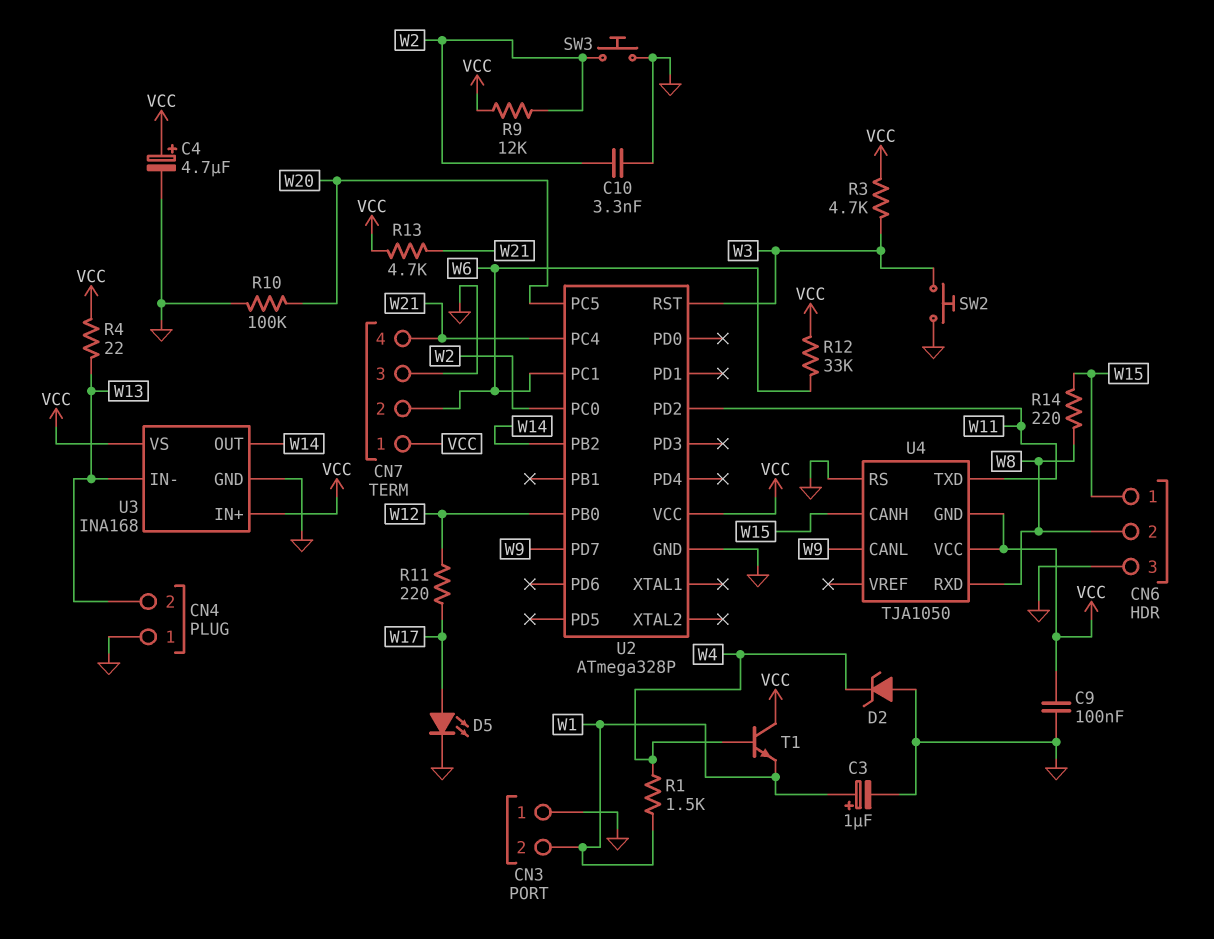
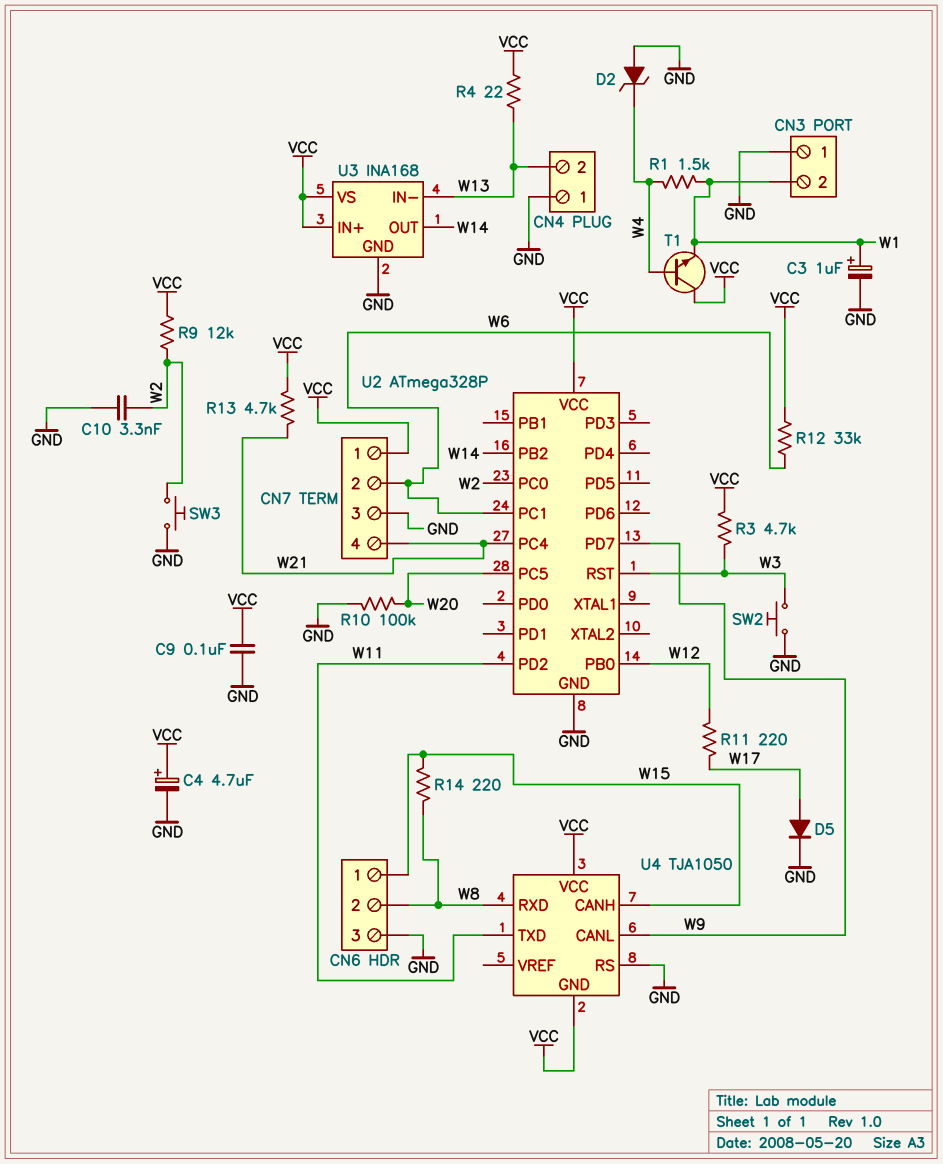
D5: LED (A W17, K GND) -> diode (A W17, K GND)

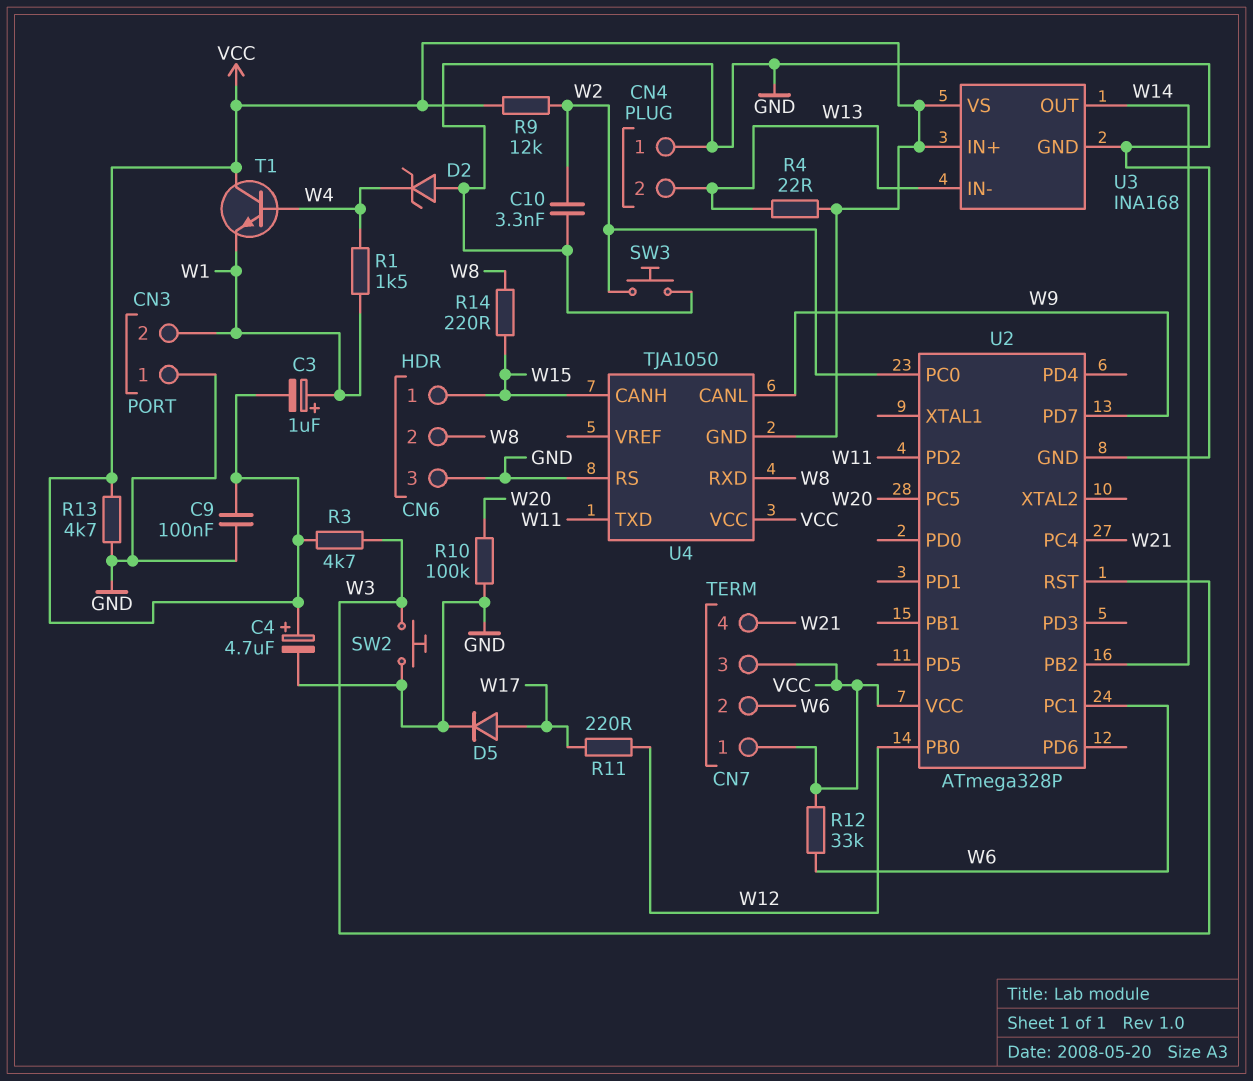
C3: 1uF (plus W1, minus GND) -> 1uF (plus W1, minus VCC)
CN7 pin 3: GND -> VCC
R13: 4.7k (VCC, W21) -> 4.7k (GND, VCC)

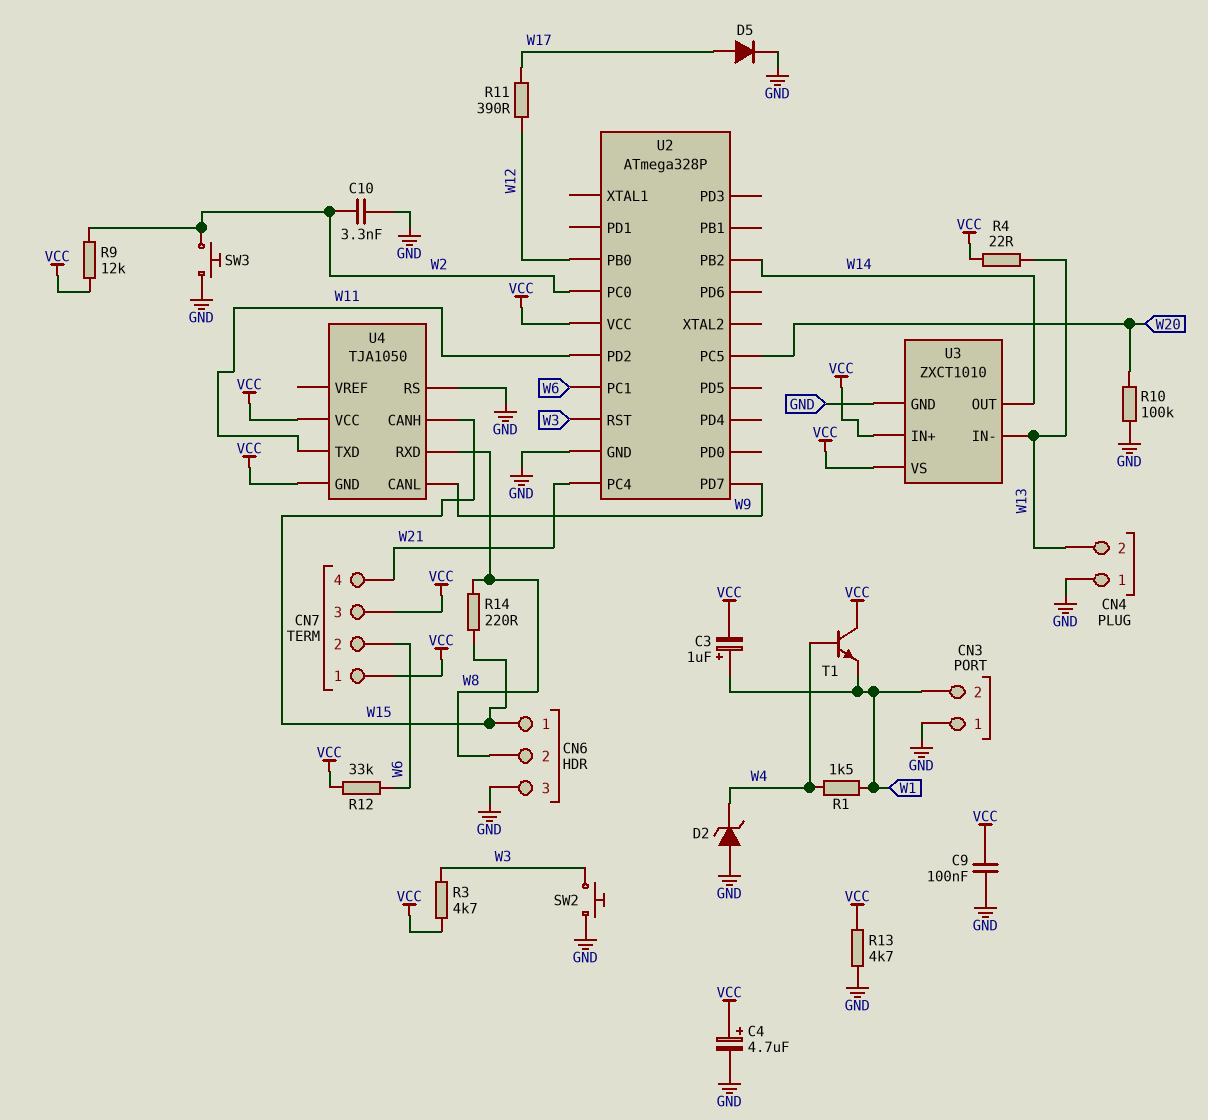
R11: 220 (W12, W17) -> 390 (W12, W17)
U3: INA168 -> ZXCT1010

